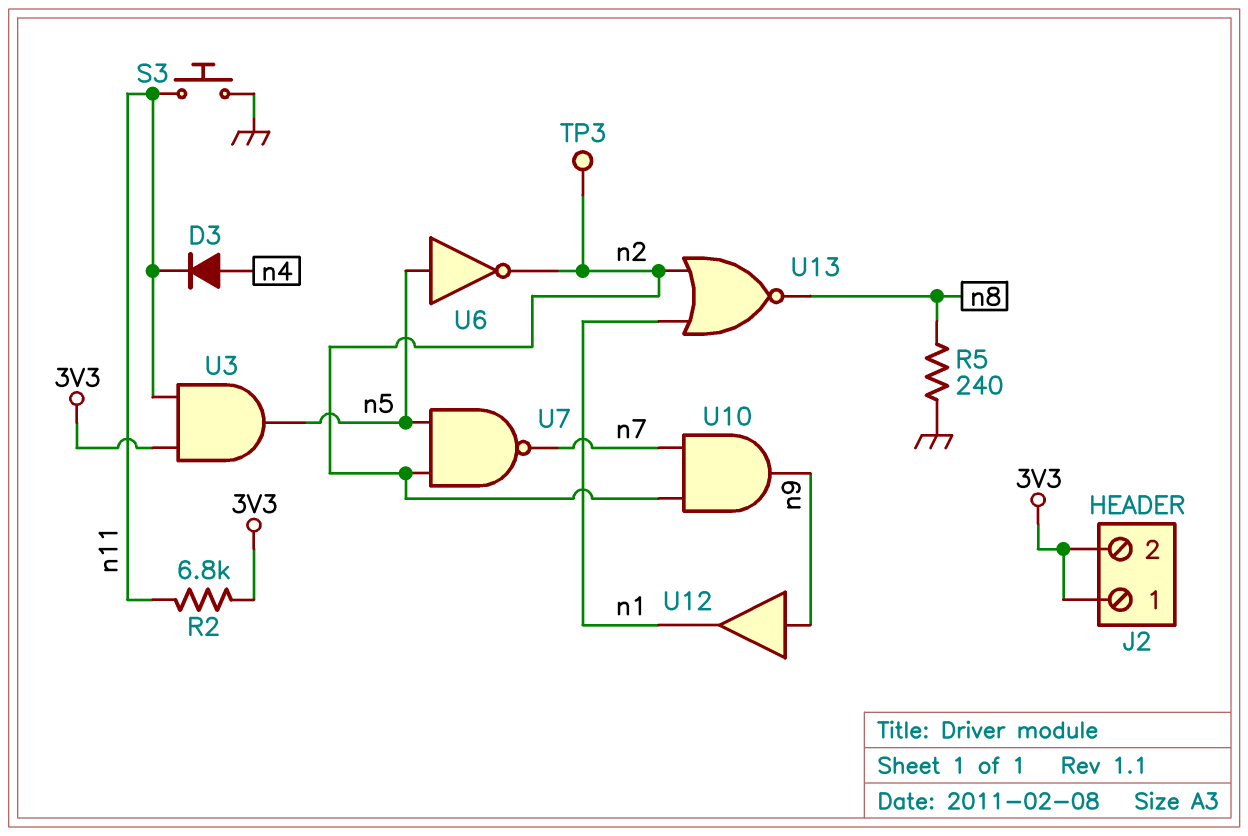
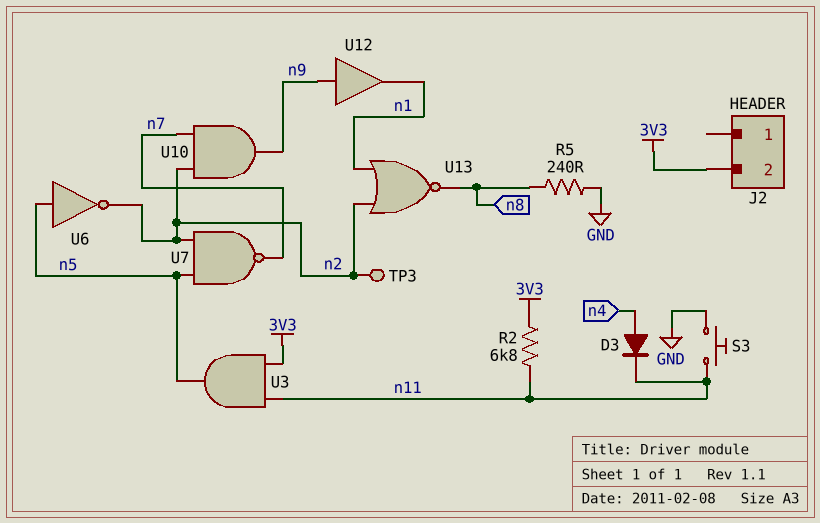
J2 pin 1: 3V3 -> none

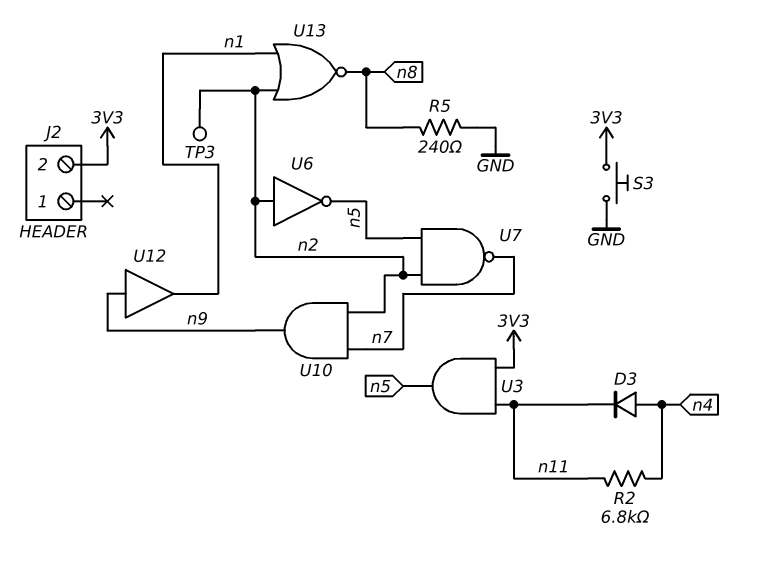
R2: 6.8k (3V3, n11) -> 6.8k (n4, n11)
S3: button (GND, n11) -> button (3V3, GND)
U6: NOT (in n5, out n2) -> NOT (in n2, out n5)

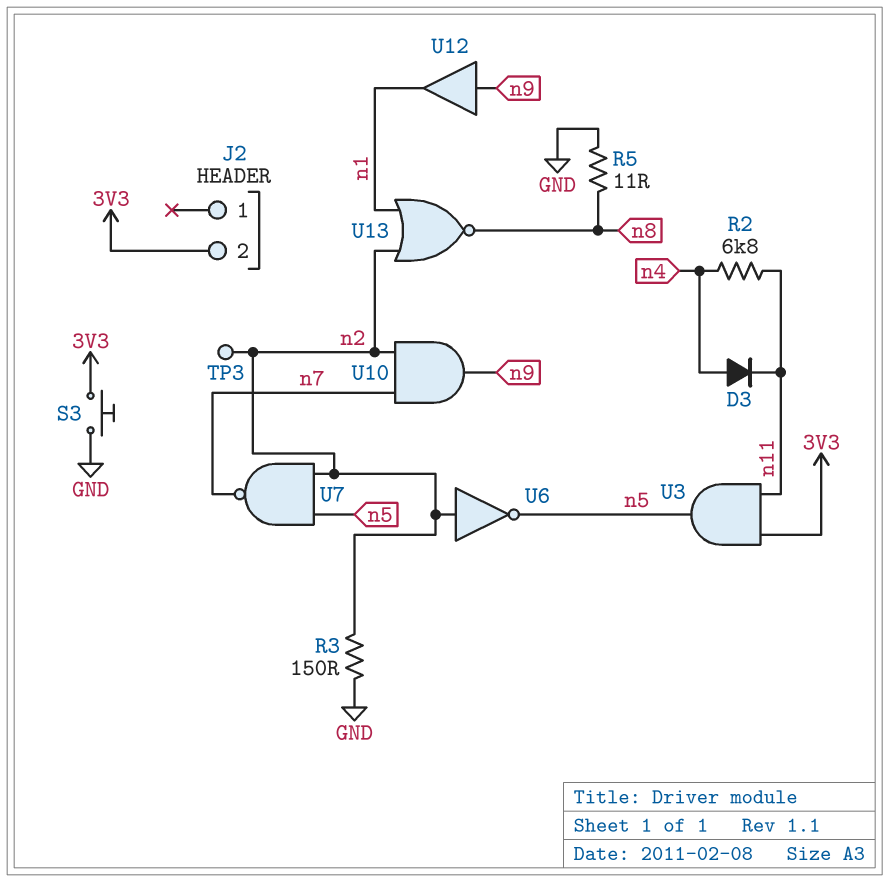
R3: none -> 150 (GND, n2)
R5: 240 (GND, n8) -> 11 (GND, n8)

